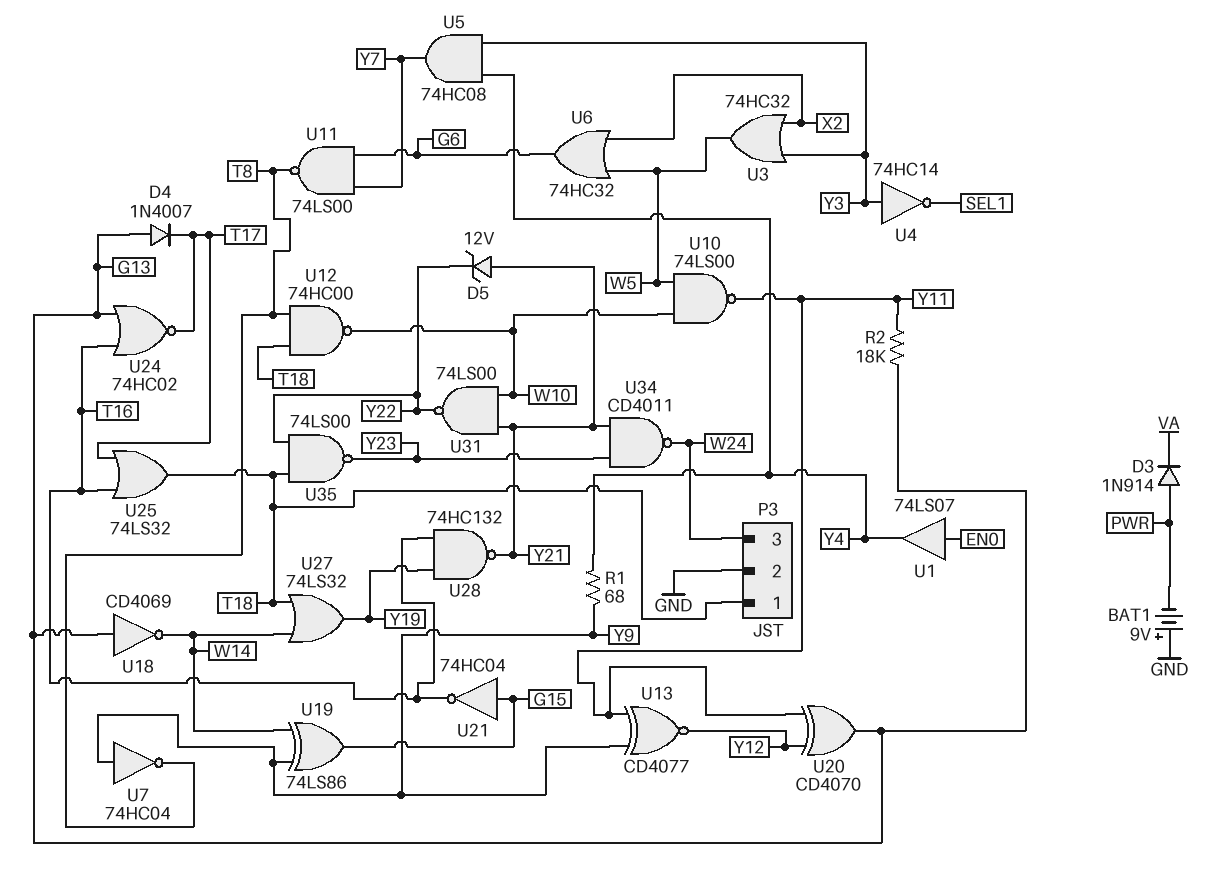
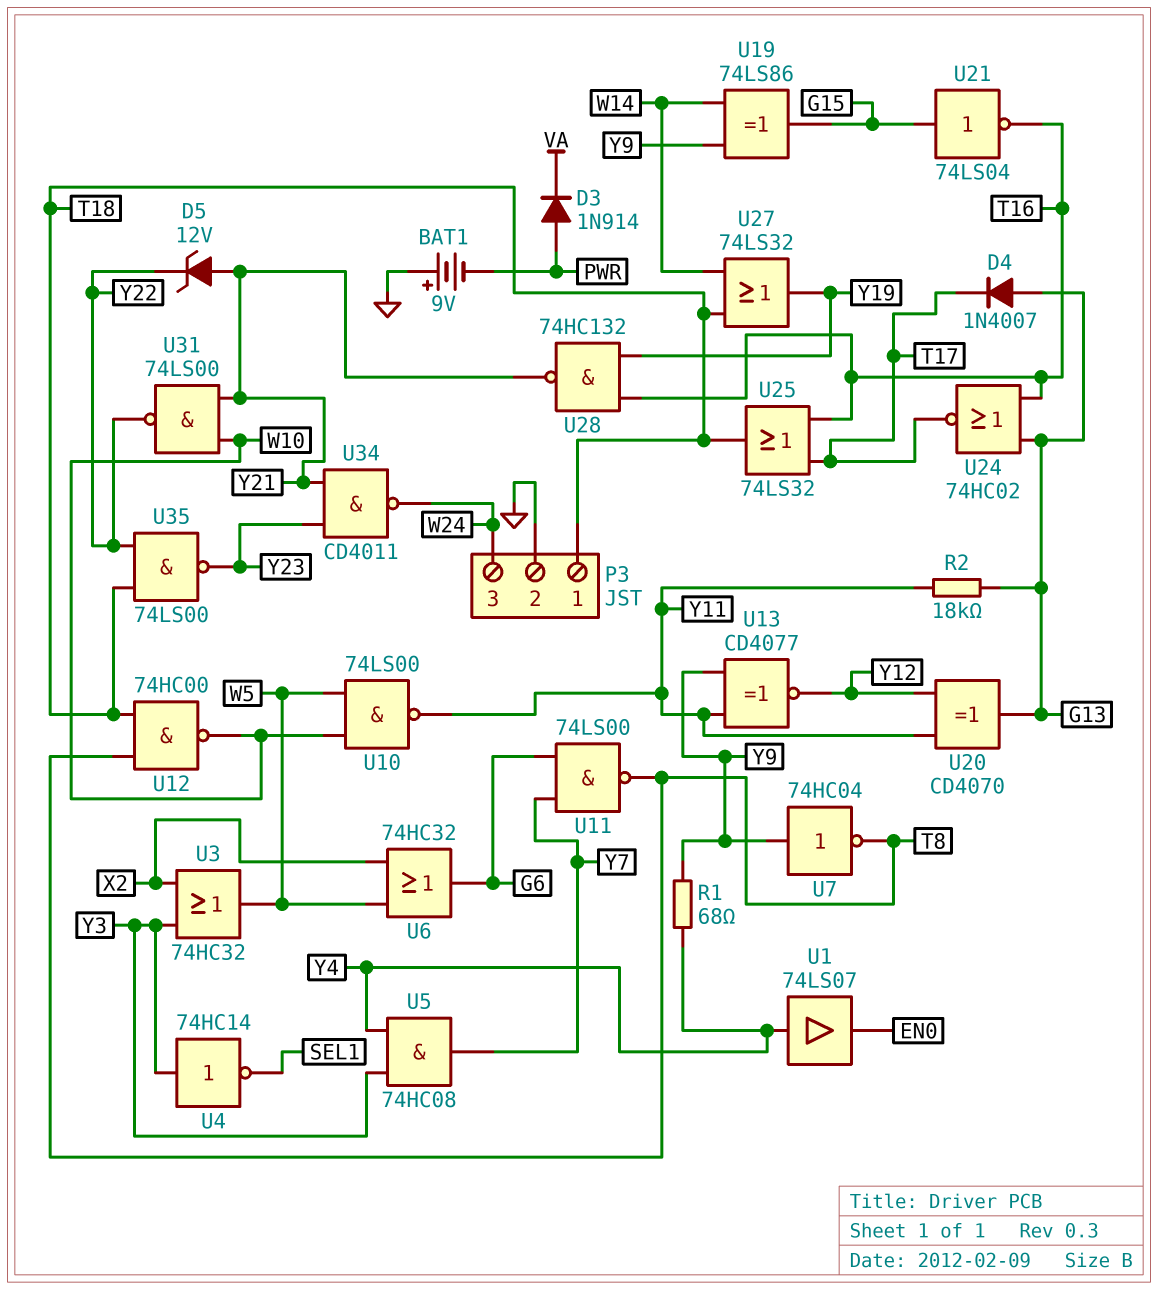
U1: buffer 74LS07 (in EN0, out Y4) -> buffer 74LS07 (in Y4, out EN0)
U18: NOT CD4069 (in G13, out W14) -> none
U21: NOT 74HC04 (in G15, out T16) -> NOT 74LS04 (in G15, out T16)

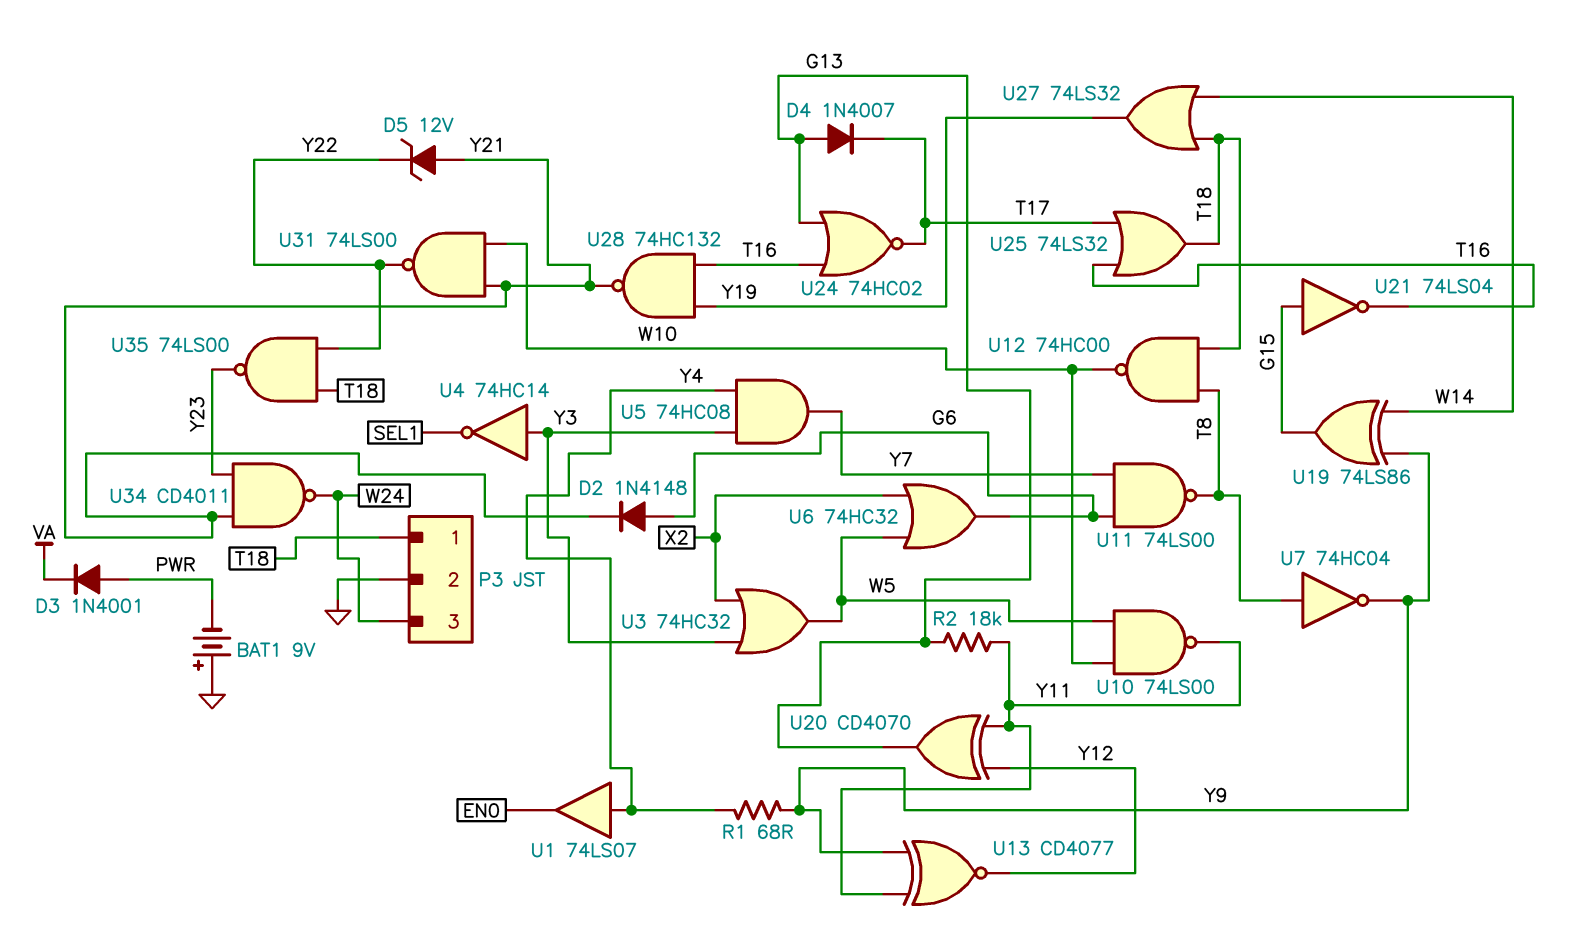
D2: none -> diode 1N4148 (A G6, K Y21)
D3: diode 1N914 (A PWR, K VA) -> diode 1N4001 (A PWR, K VA)
U7: NOT 74HC04 (in Y9, out T8) -> NOT 74HC04 (in T8, out Y9)

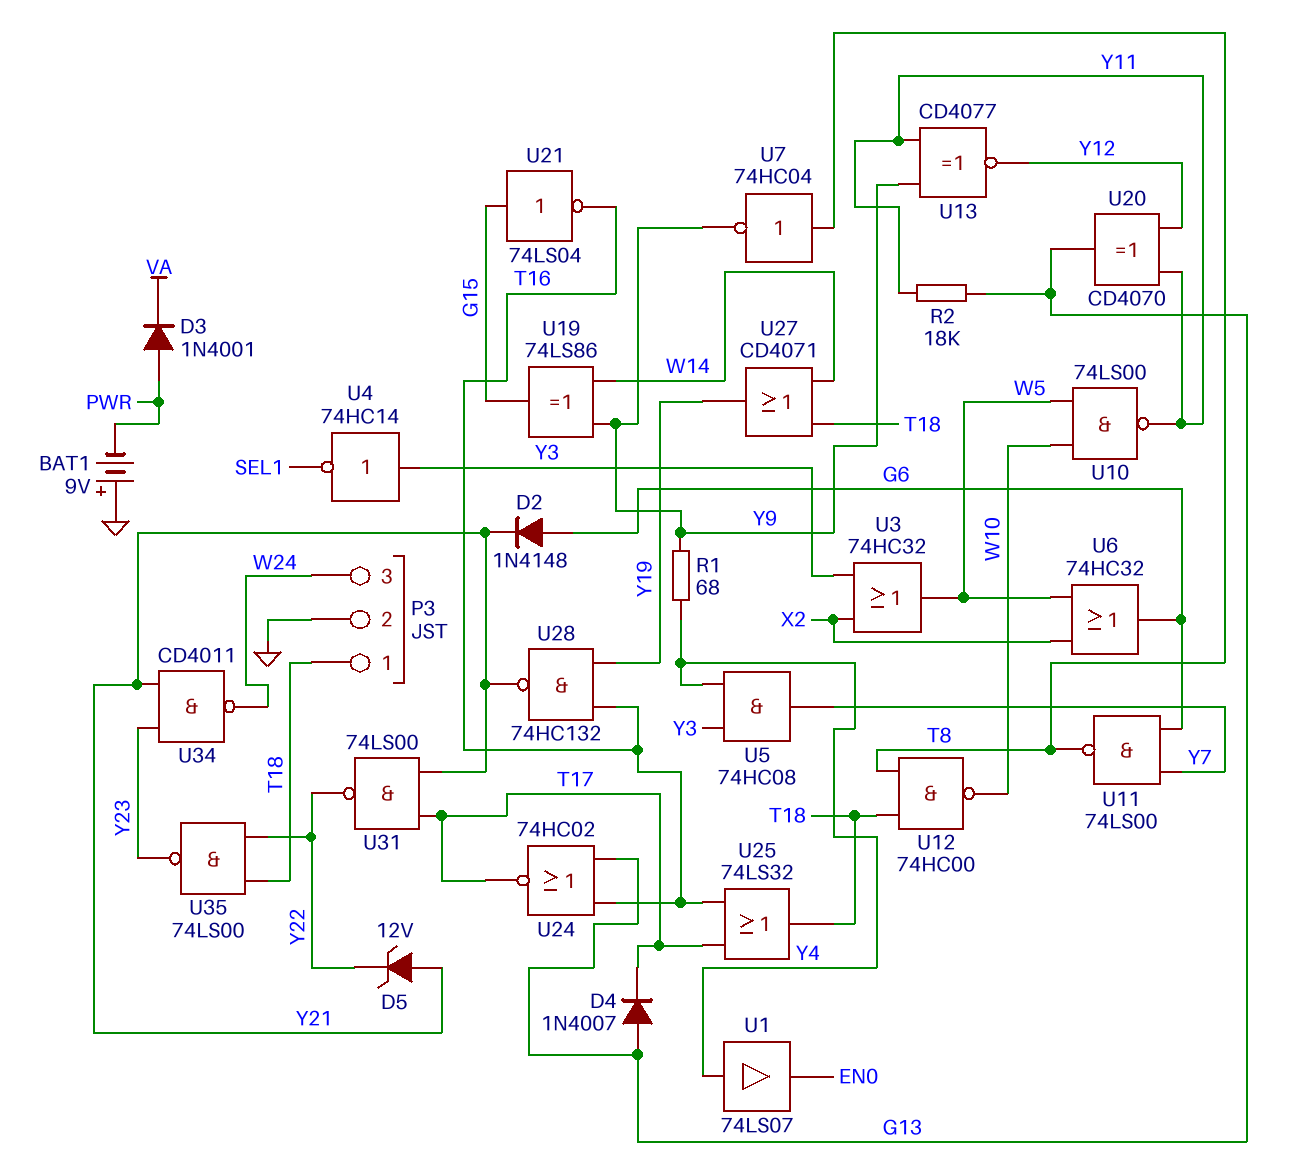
U27: OR 74LS32 (in T18, in W14, out Y19) -> OR CD4071 (in T18, in W14, out Y19)
U31: NAND 74LS00 (in W10, in Y21, out Y22) -> NAND 74LS00 (in T17, in Y21, out Y22)

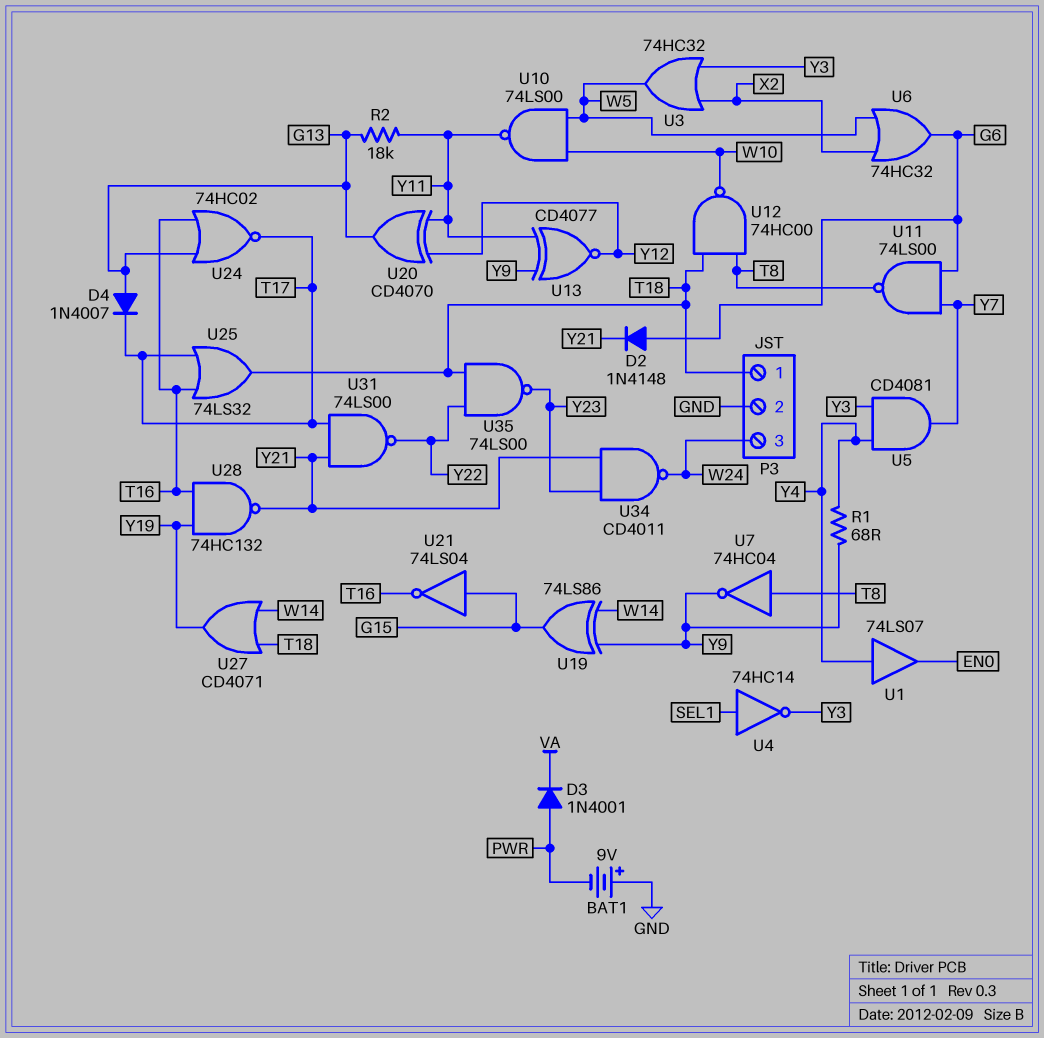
D5: zener 12V (A Y21, K Y22) -> none
U4: NOT 74HC14 (in Y3, out SEL1) -> NOT 74HC14 (in SEL1, out Y3)
U5: AND 74HC08 (in Y3, in Y4, out Y7) -> AND CD4081 (in Y3, in Y4, out Y7)

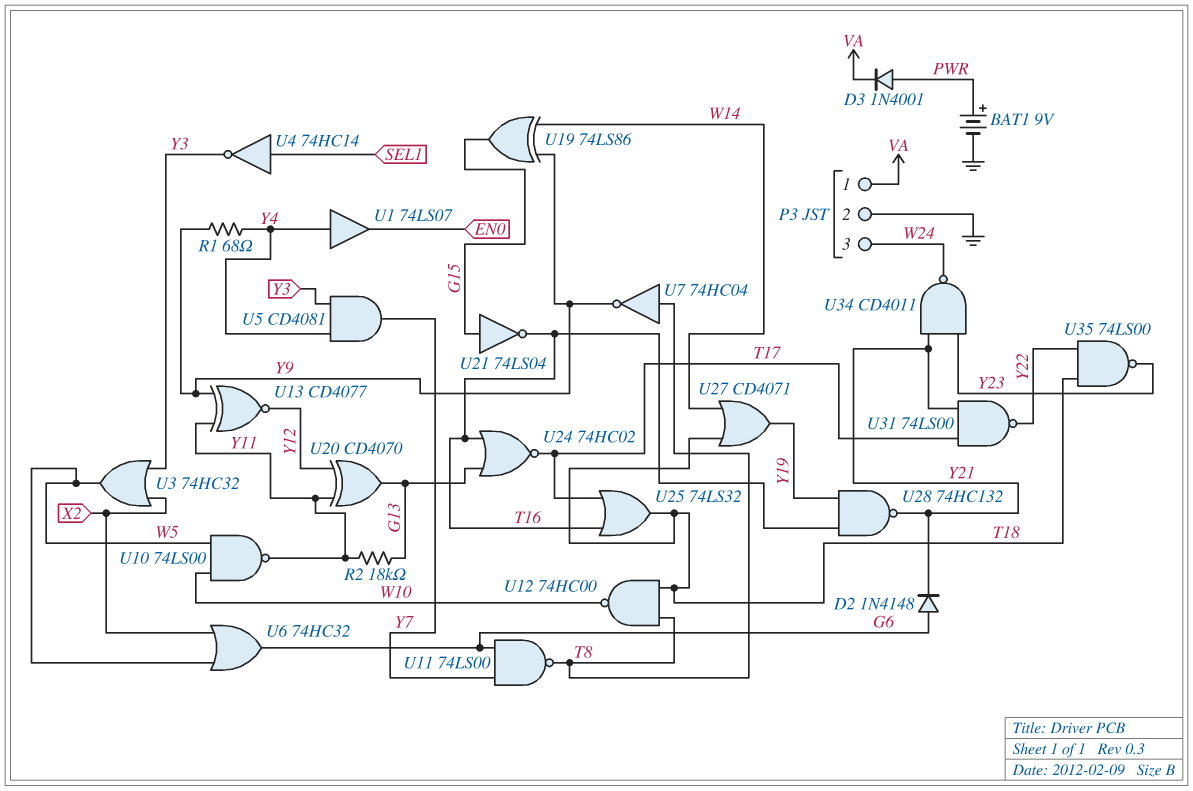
BAT1: 9V (plus GND, minus PWR) -> 9V (plus PWR, minus GND)
D4: diode 1N4007 (A G13, K T17) -> none
P3 pin 1: T18 -> VA

